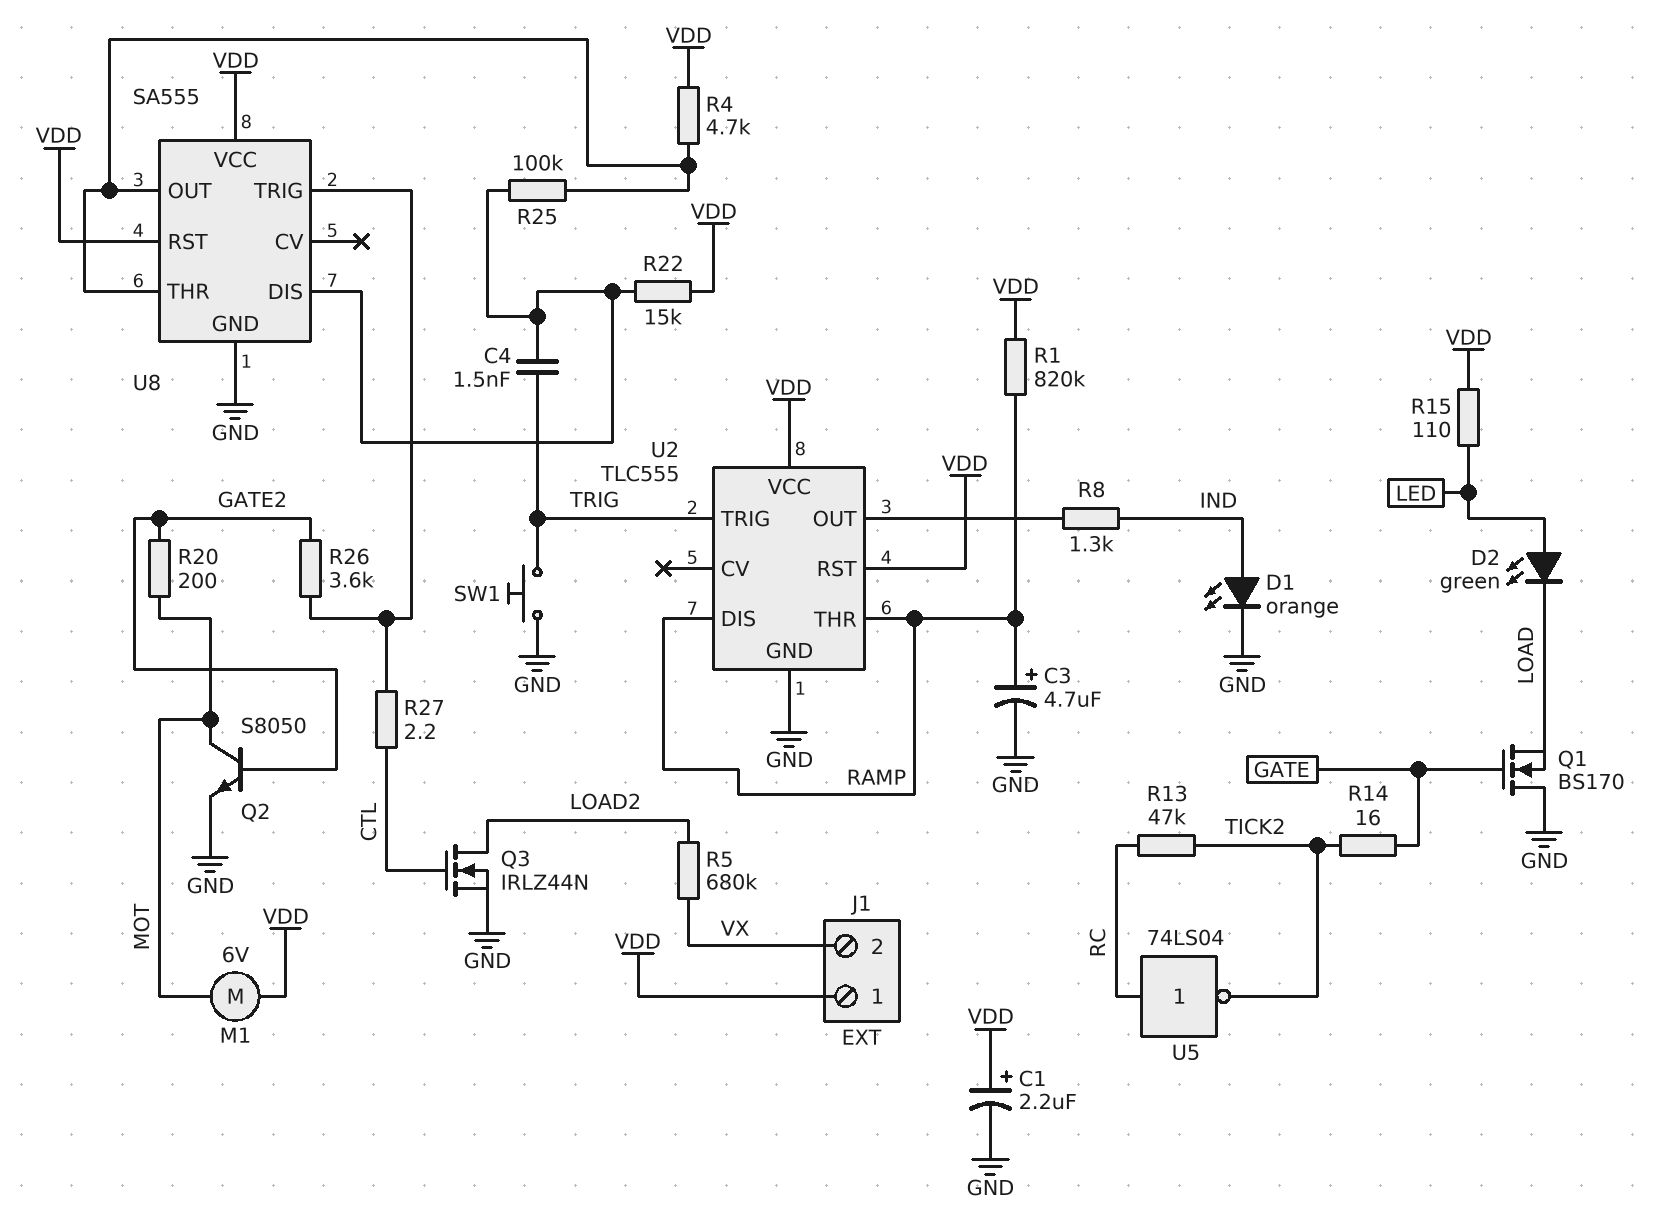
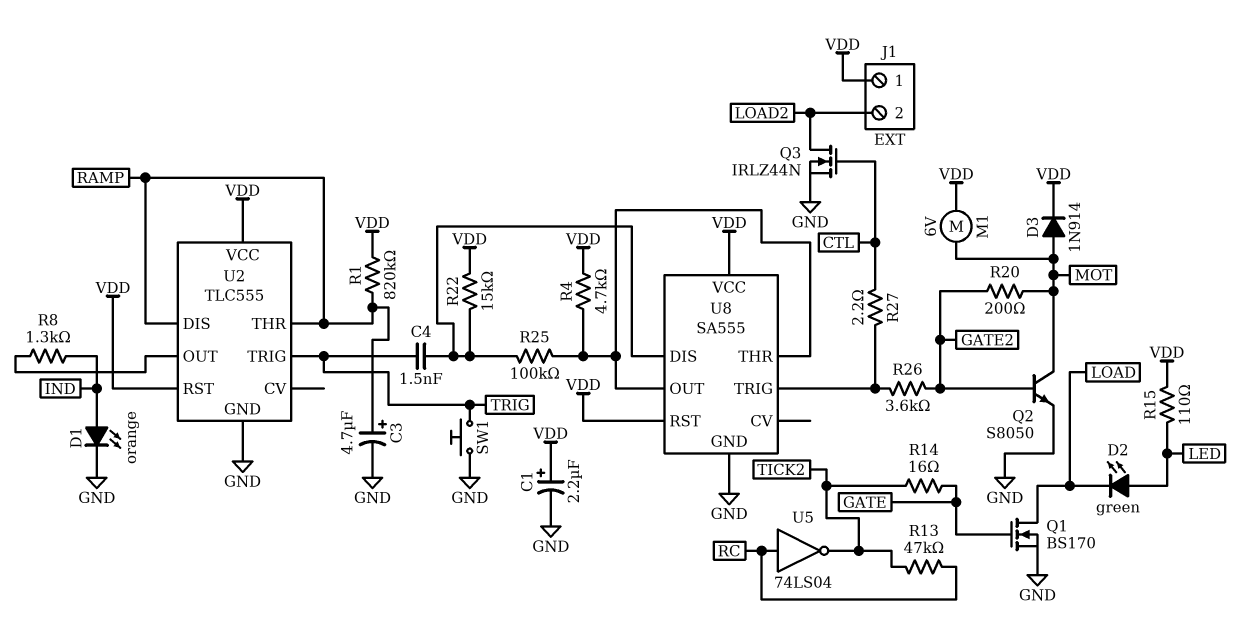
D3: none -> diode 1N914 (A MOT, K VDD)
J1 pin 2: VX -> LOAD2
Q1: NMOS BS170 (G GATE, D GND, S LOAD) -> NMOS BS170 (G GATE, D LOAD, S GND)
R5: 680k (LOAD2, VX) -> none

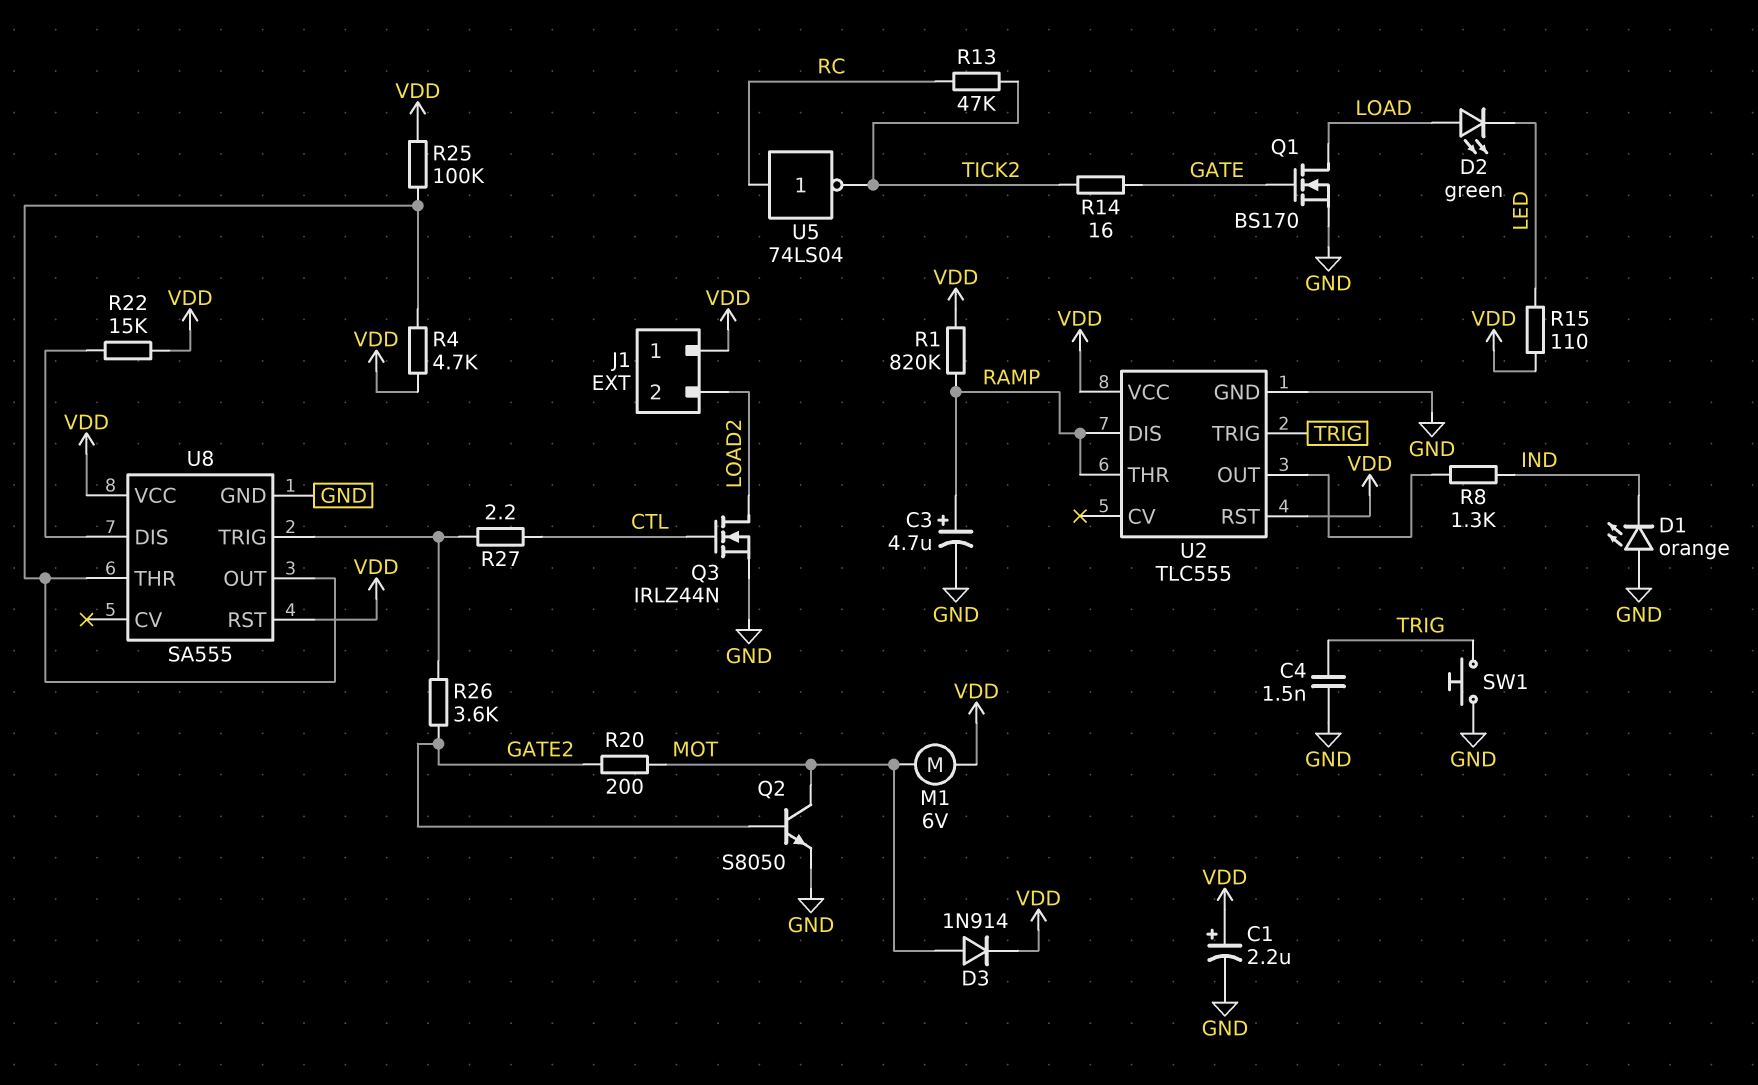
C4: 1.5nF (TRIG, U8/DIS) -> 1.5nF (GND, TRIG)
D1: LED orange (A IND, K GND) -> LED orange (A GND, K IND)
D2: LED green (A LED, K LOAD) -> LED green (A LOAD, K LED)
R25: 100k (U8/DIS, U8/OUT) -> 100k (U8/OUT, VDD)

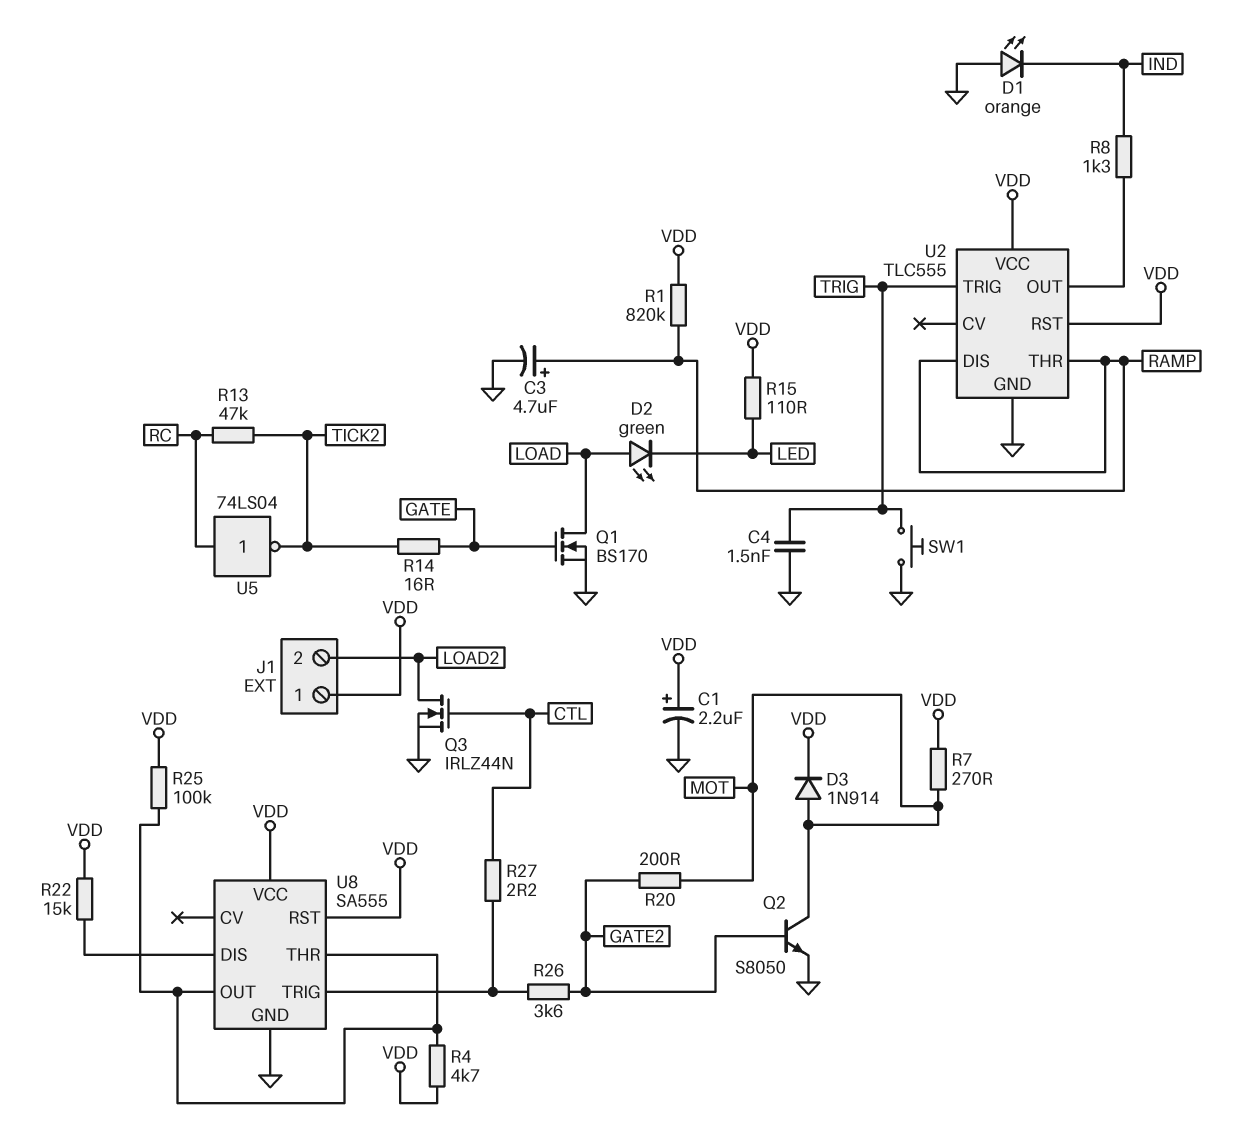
M1: motor 6V (MOT, VDD) -> none
R7: none -> 270 (MOT, VDD)

